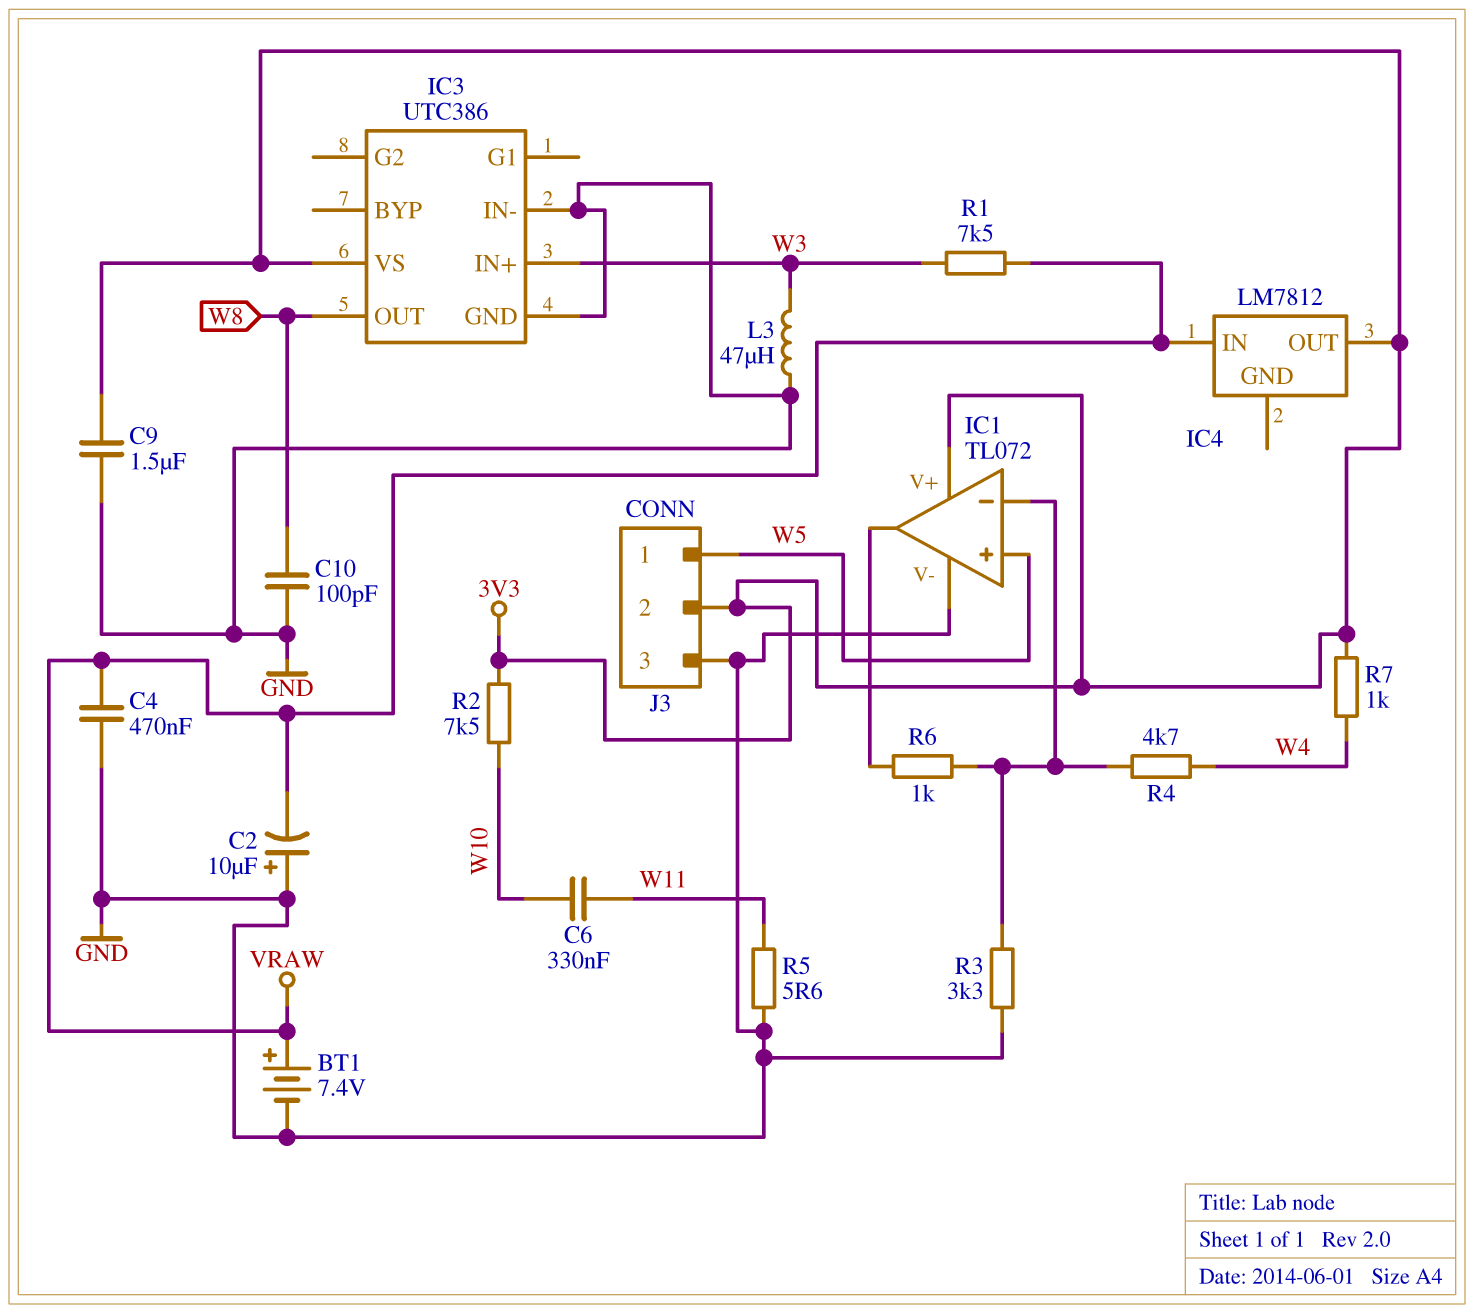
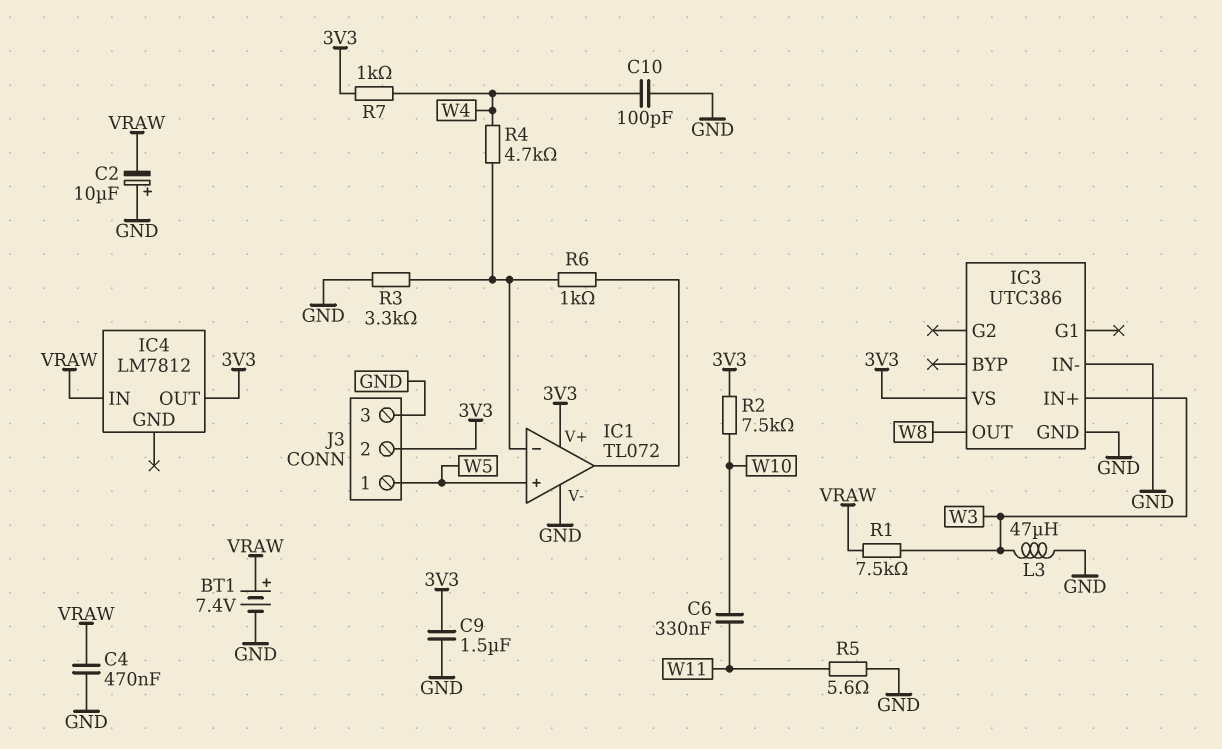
C10: 100pF (GND, W8) -> 100pF (GND, W4)

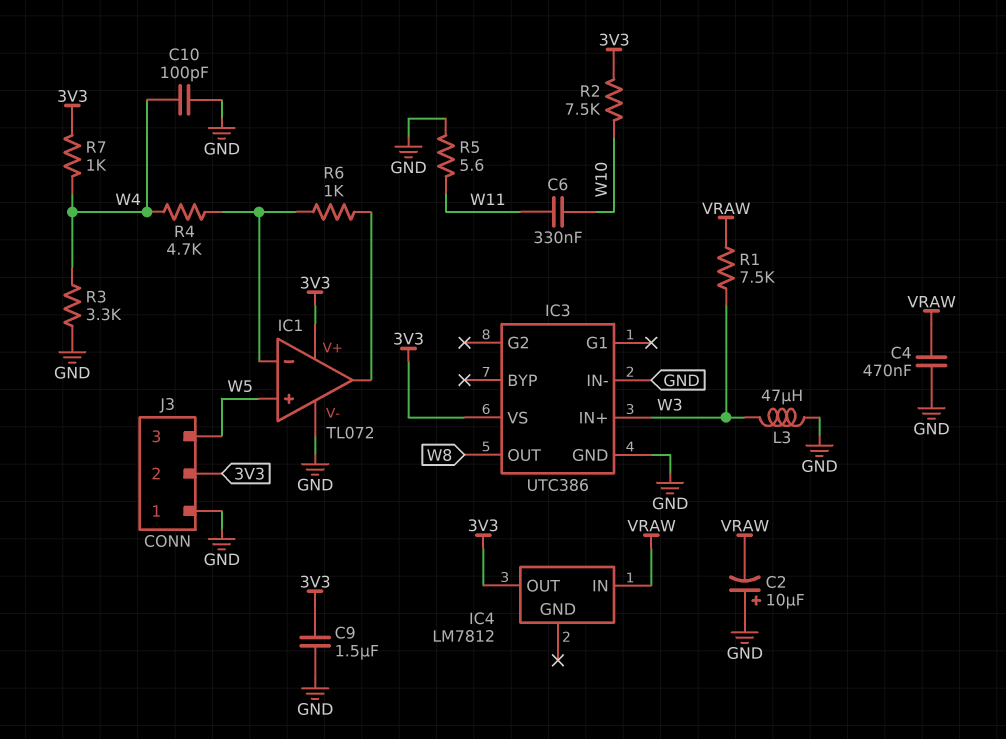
BT1: 7.4V (plus VRAW, minus GND) -> none
J3 pin 1: W5 -> GND
J3 pin 3: GND -> W5
R3: 3.3k (GND, IC1/in-) -> 3.3k (GND, W4)

